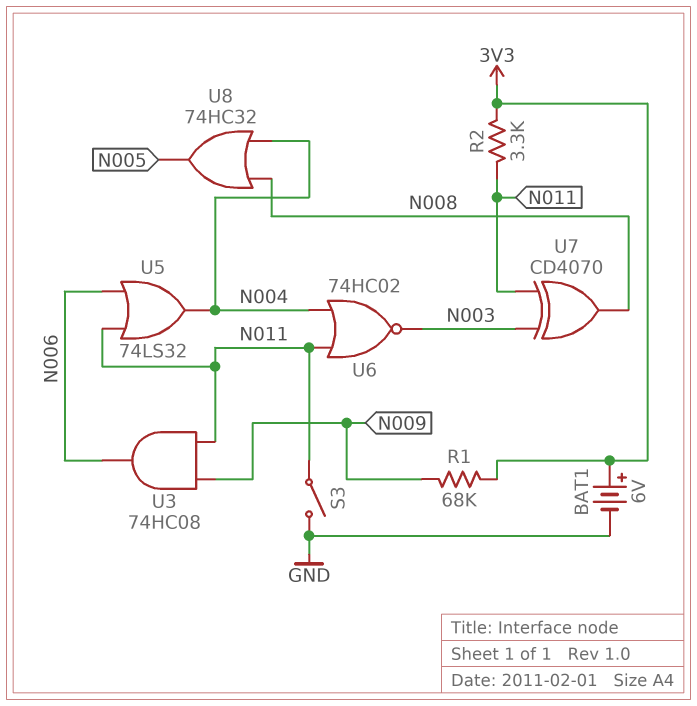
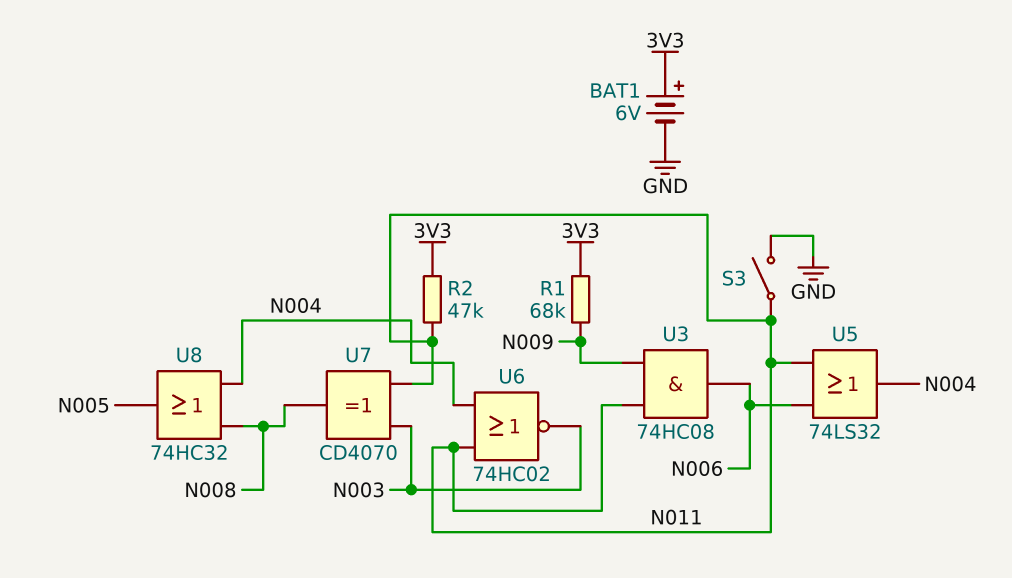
R2: 3.3k (3V3, N011) -> 47k (3V3, N011)

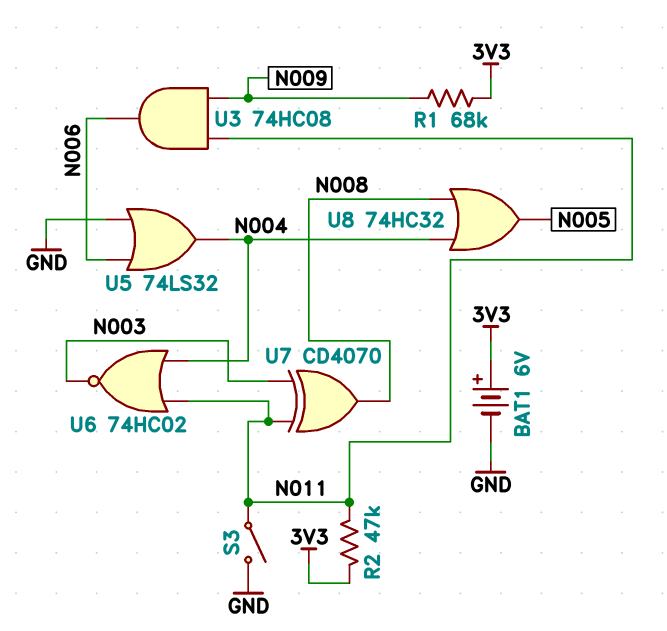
U5: OR 74LS32 (in N006, in N011, out N004) -> OR 74LS32 (in GND, in N006, out N004)

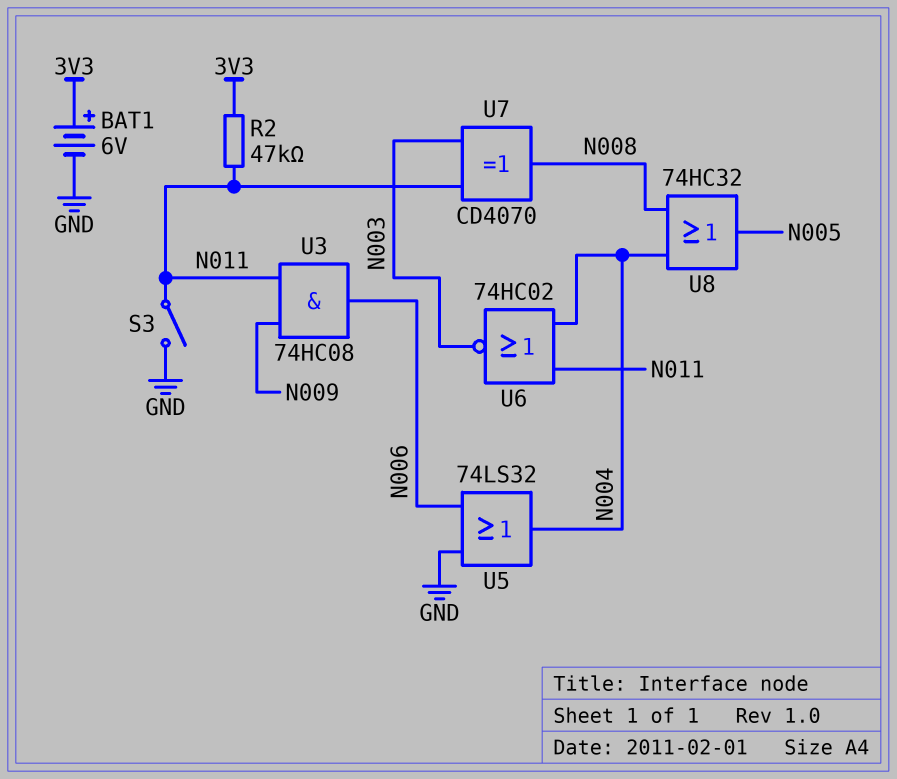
R1: 68k (3V3, N009) -> none

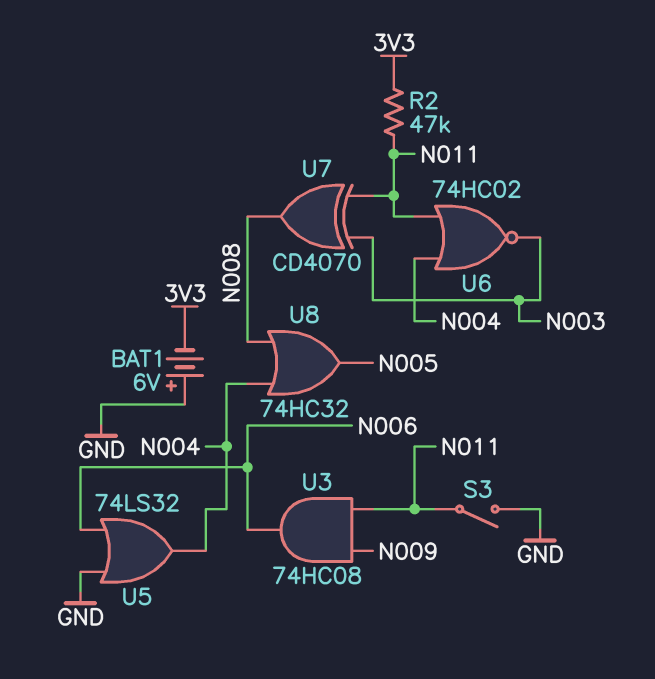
BAT1: 6V (plus 3V3, minus GND) -> 6V (plus GND, minus 3V3)

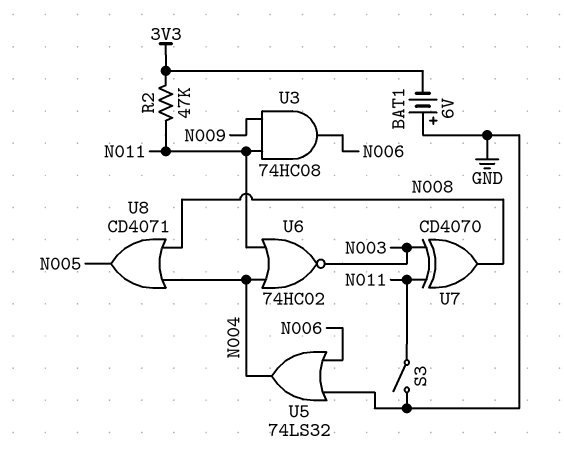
U8: OR 74HC32 (in N004, in N008, out N005) -> OR CD4071 (in N004, in N008, out N005)

